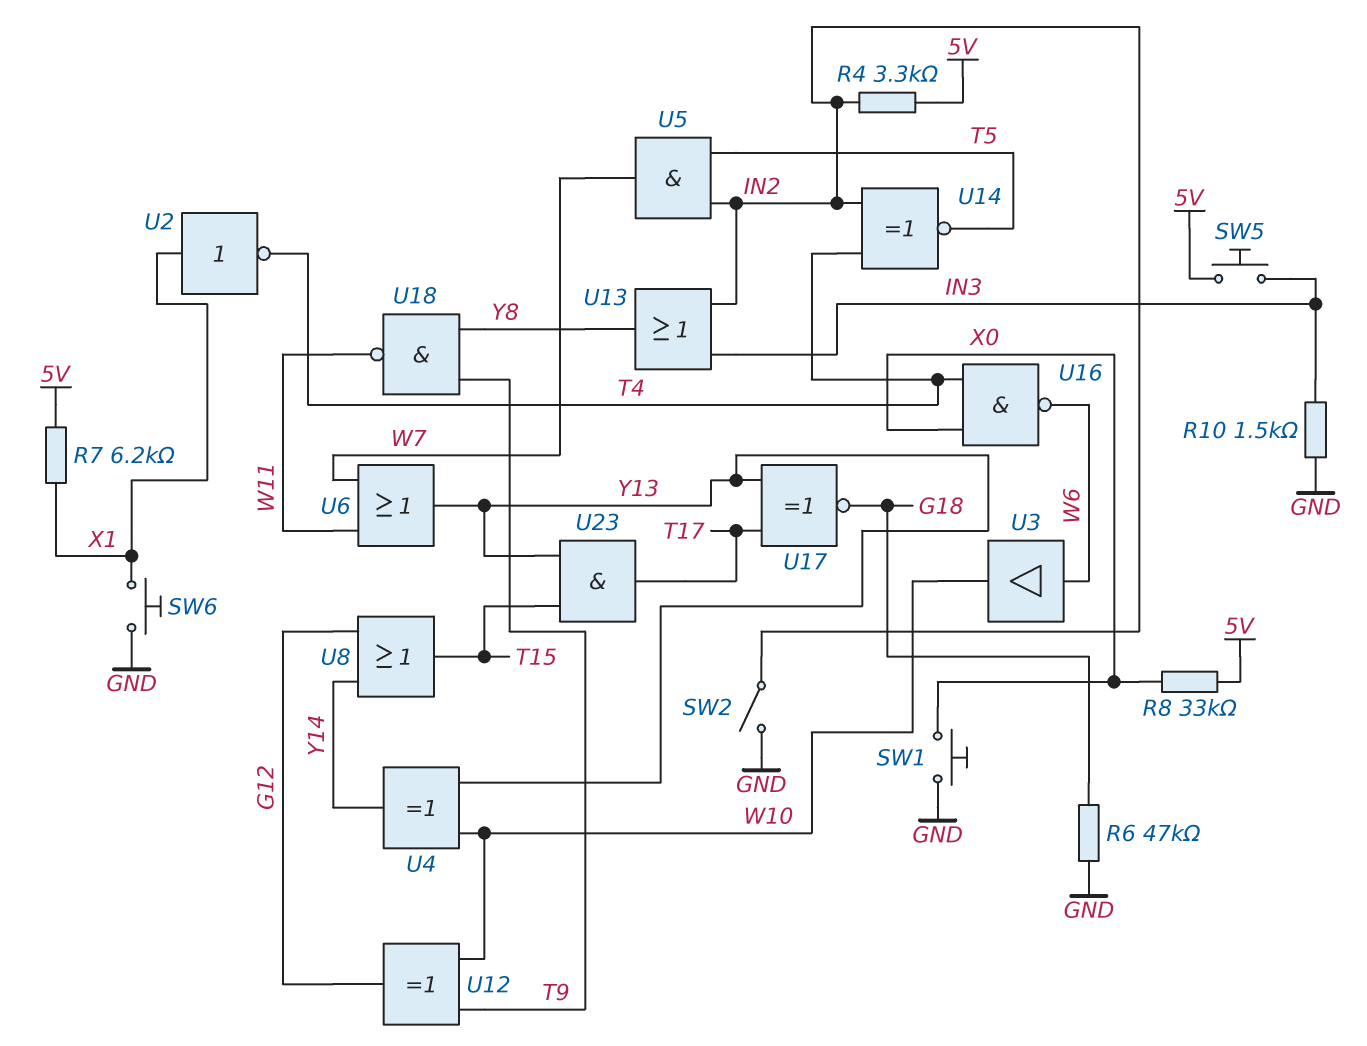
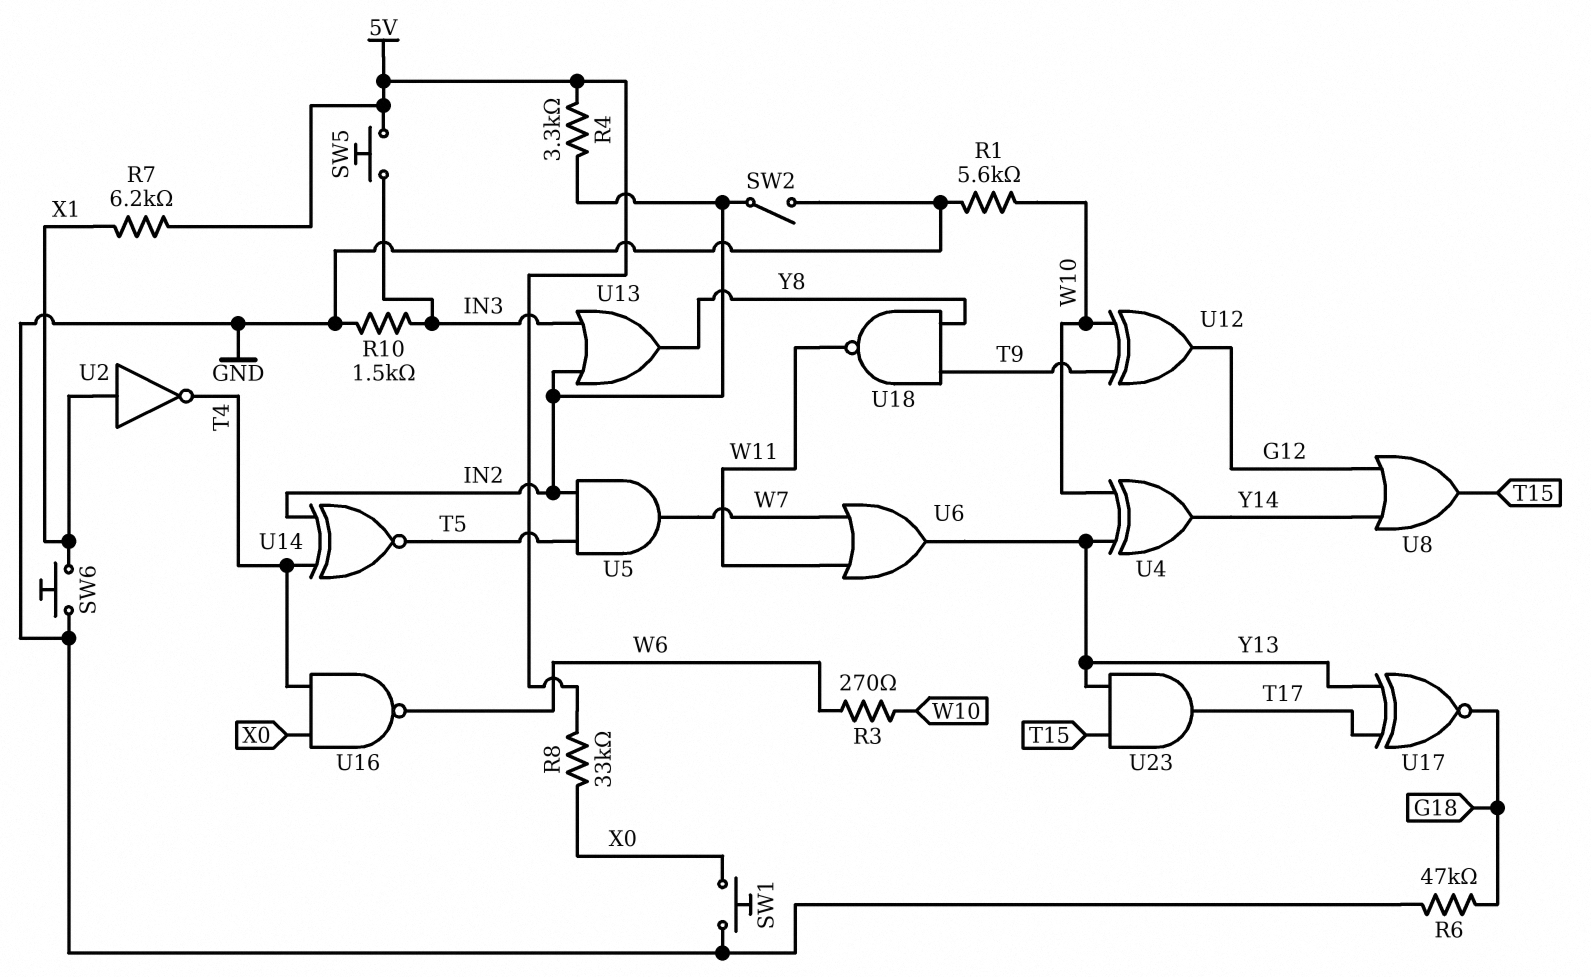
R1: none -> 5.6k (GND, W10)
R3: none -> 270 (W6, W10)
U3: buffer (in W6, out W10) -> none

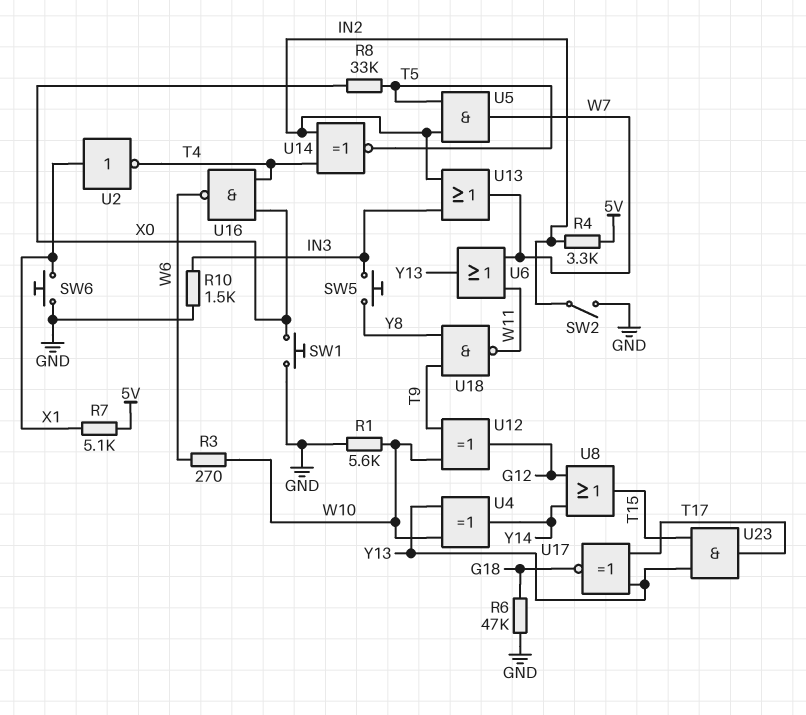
R7: 6.2k (5V, X1) -> 5.1k (5V, X1)
R8: 33k (5V, X0) -> 33k (T5, X0)
SW5: button (5V, IN3) -> button (IN3, Y8)
U13: OR (in IN2, in IN3, out Y8) -> OR (in IN2, in IN3, out W7)

